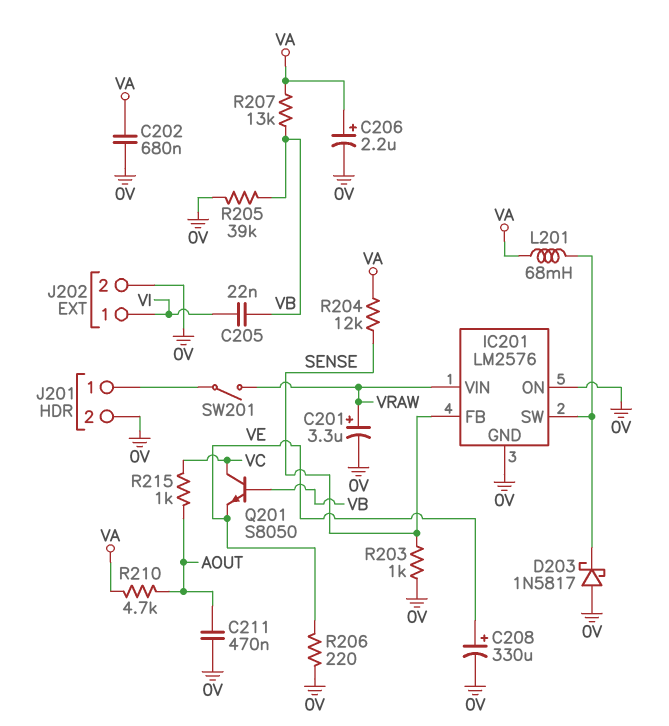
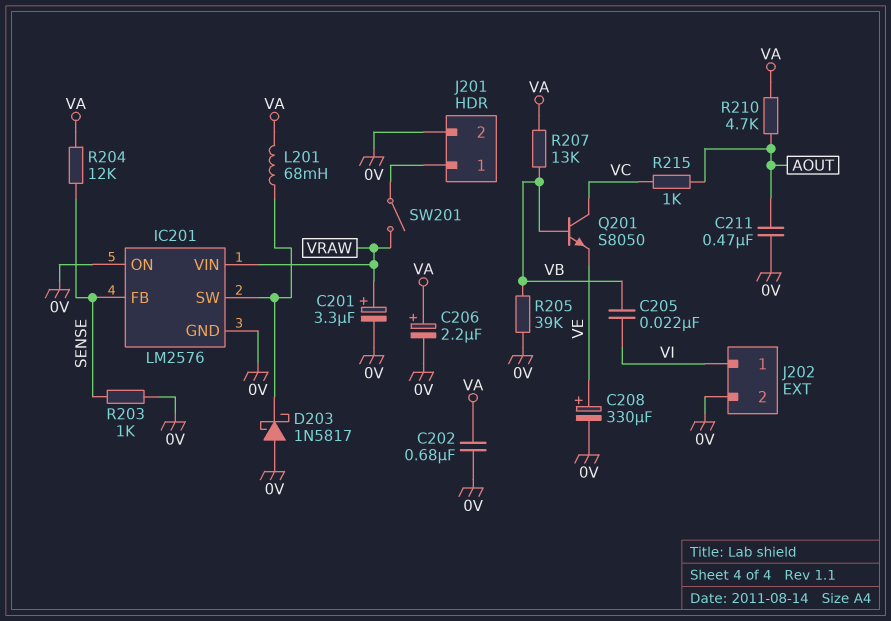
R206: 220 (0V, VE) -> none

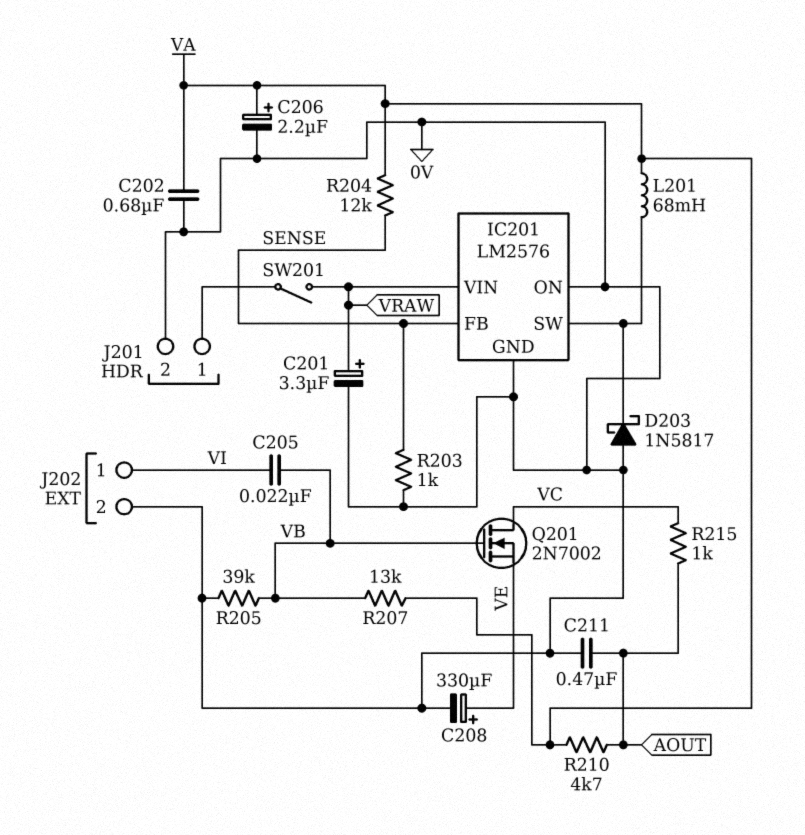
Q201: NPN S8050 (B VB, C VC, E VE) -> NMOS 2N7002 (G VB, D VC, S VE)

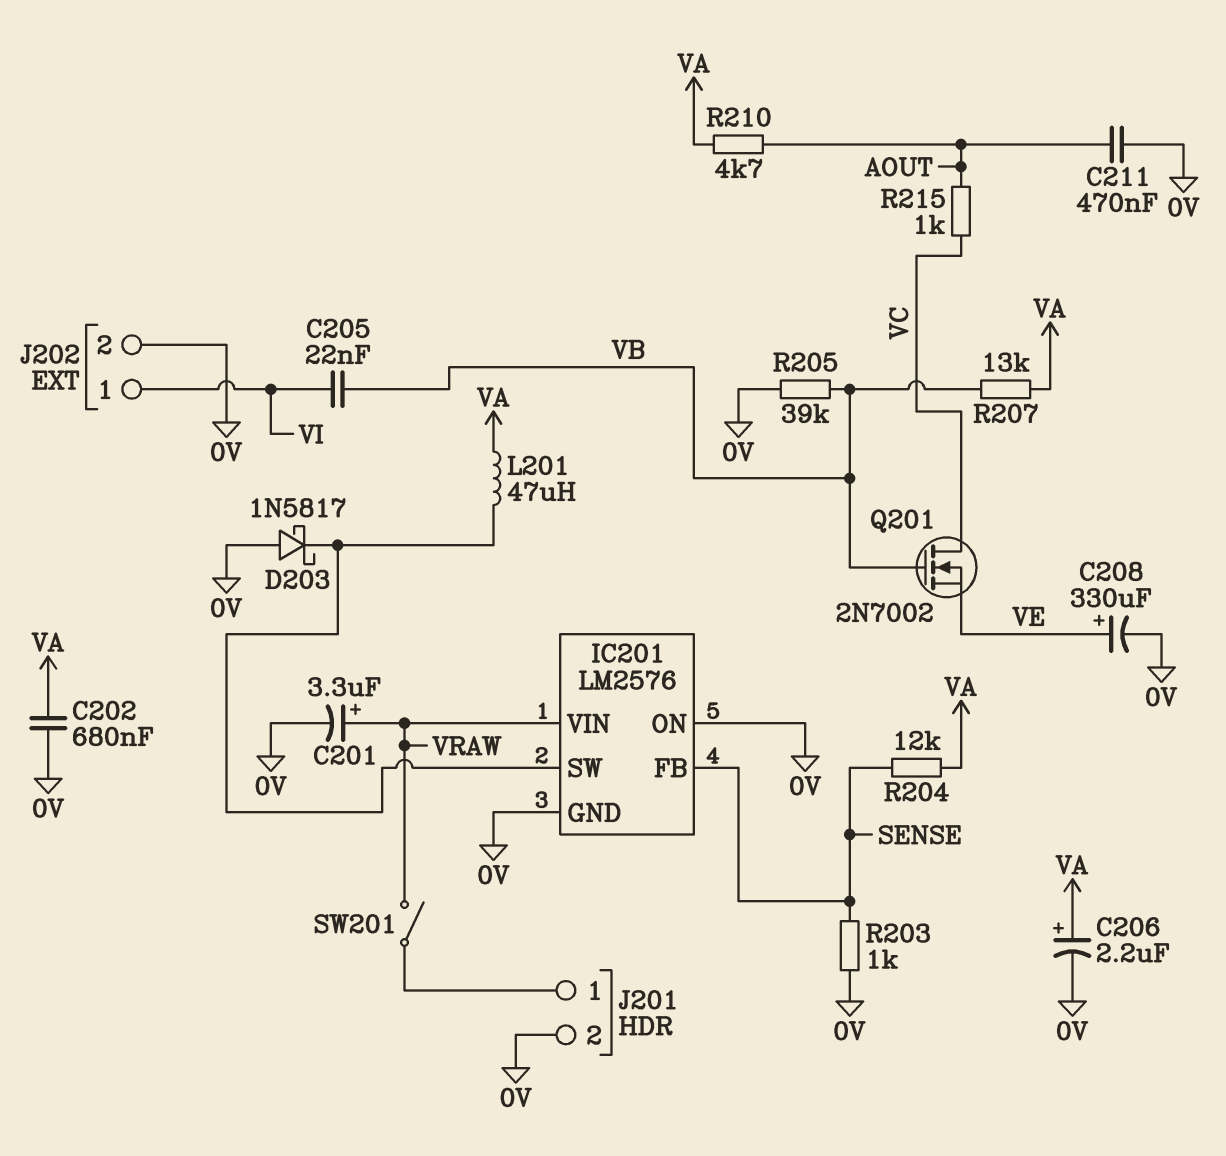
L201: 68mH (IC201/SW, VA) -> 47uH (IC201/SW, VA)

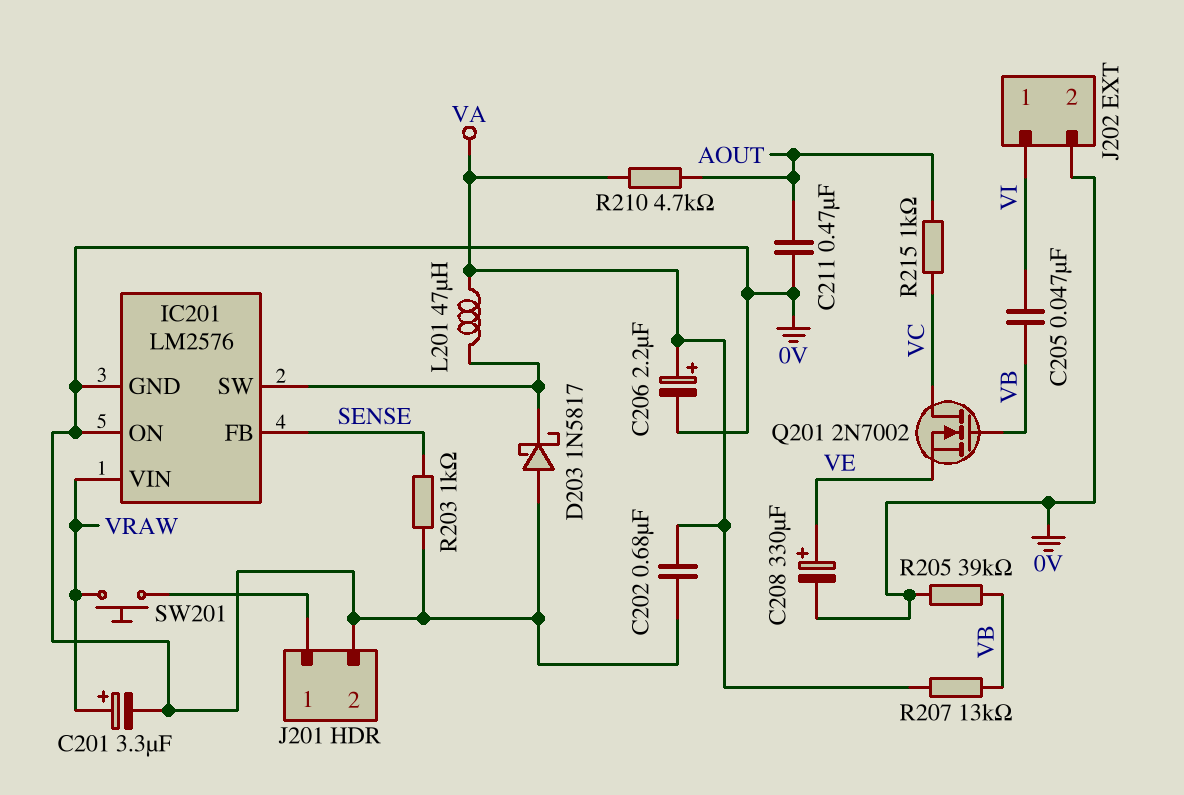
C205: 22nF (VB, VI) -> 47nF (VB, VI)
R204: 12k (SENSE, VA) -> none
SW201: switch (J201/1, VRAW) -> button (J201/1, VRAW)

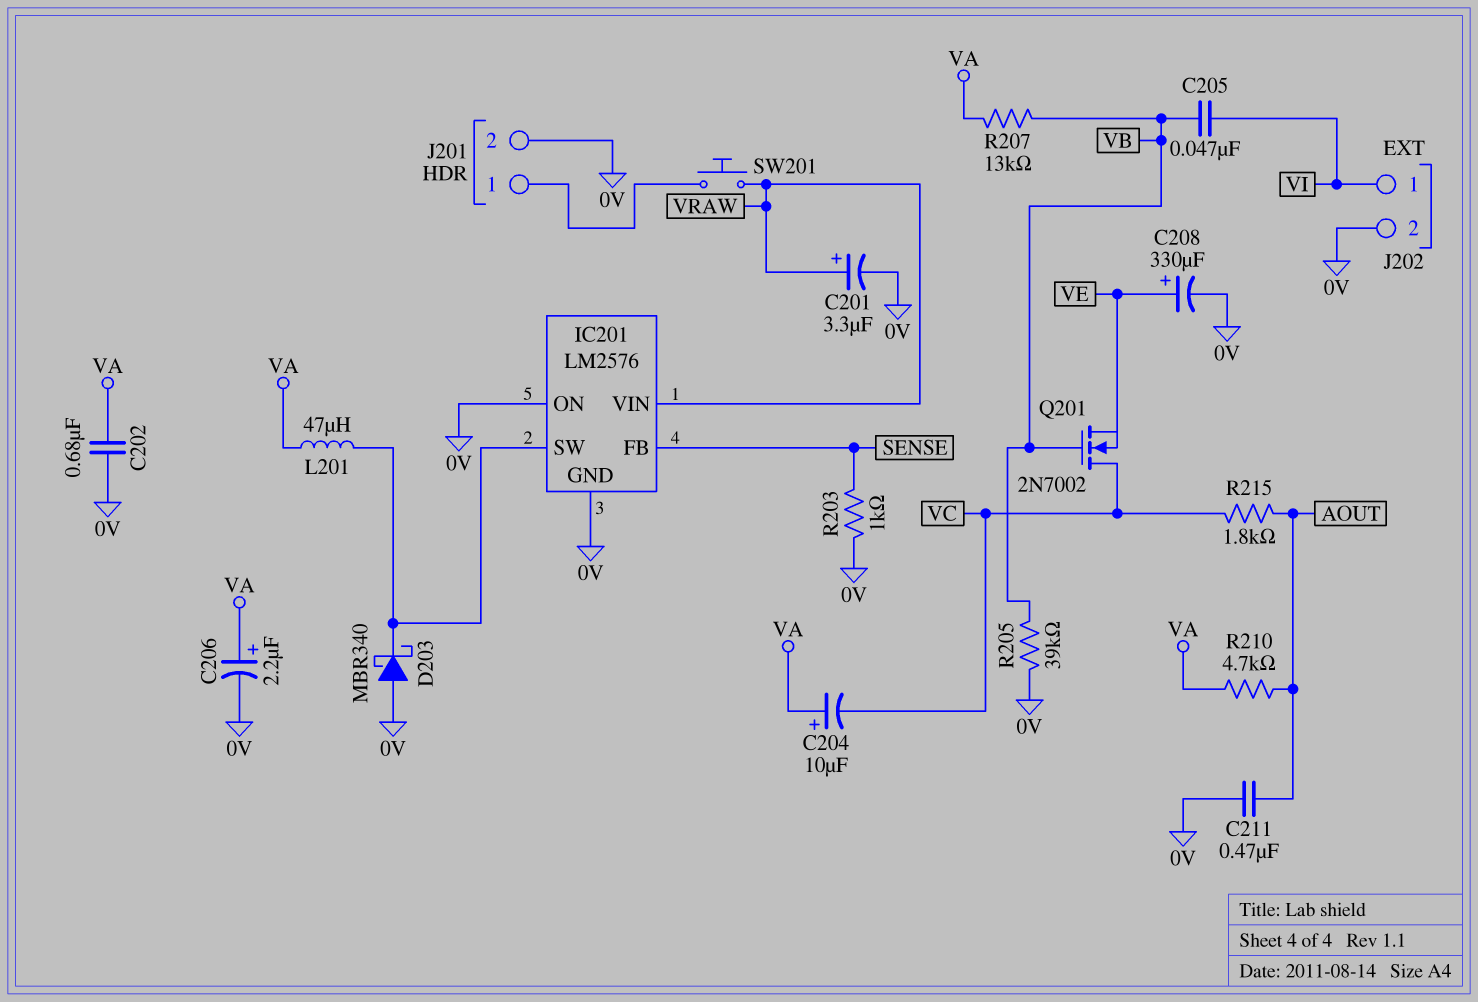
C204: none -> 10uF (plus VA, minus VC)
D203: schottky 1N5817 (A 0V, K IC201/SW) -> schottky MBR340 (A 0V, K IC201/SW)
R215: 1k (AOUT, VC) -> 1.8k (AOUT, VC)

